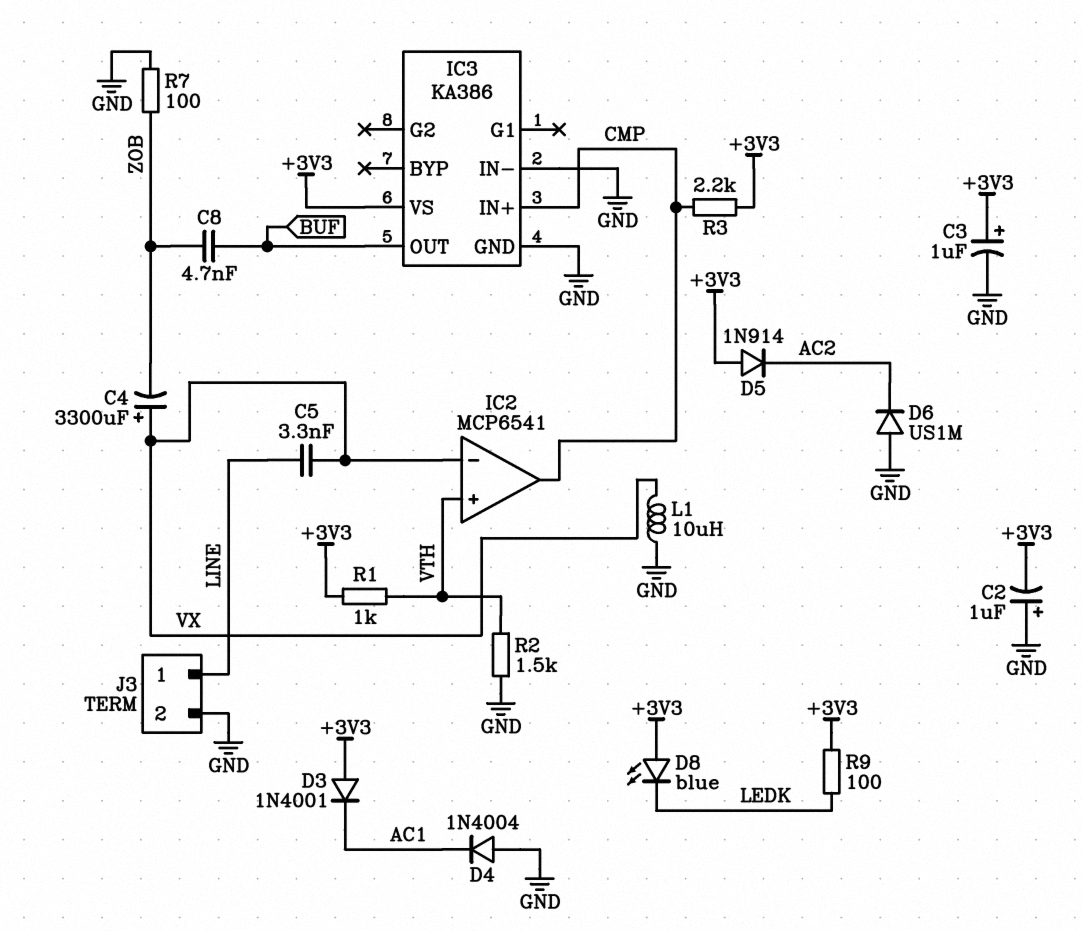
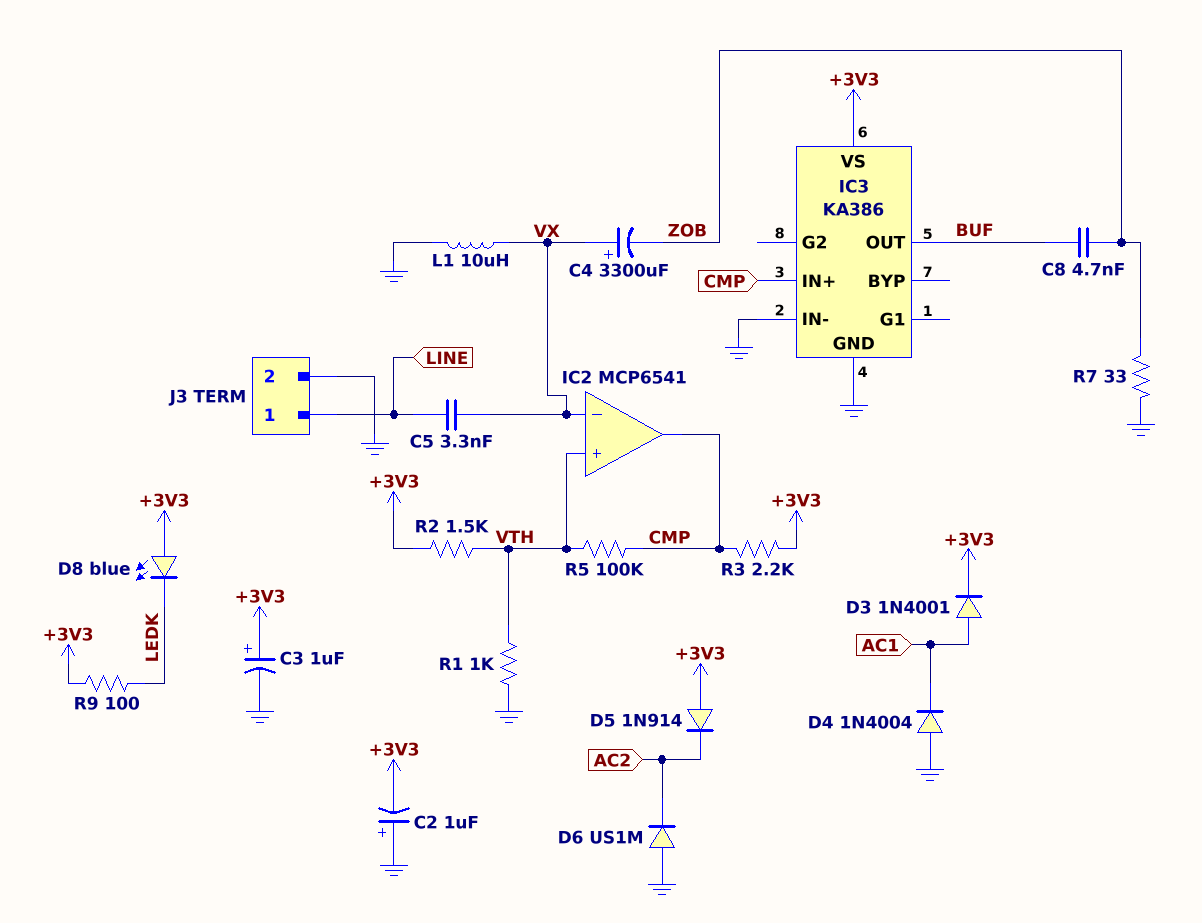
D3: diode 1N4001 (A +3V3, K AC1) -> diode 1N4001 (A AC1, K +3V3)
R1: 1k (+3V3, VTH) -> 1k (GND, VTH)
R2: 1.5k (GND, VTH) -> 1.5k (+3V3, VTH)
R5: none -> 100k (CMP, VTH)
R7: 100 (GND, ZOB) -> 33 (GND, ZOB)

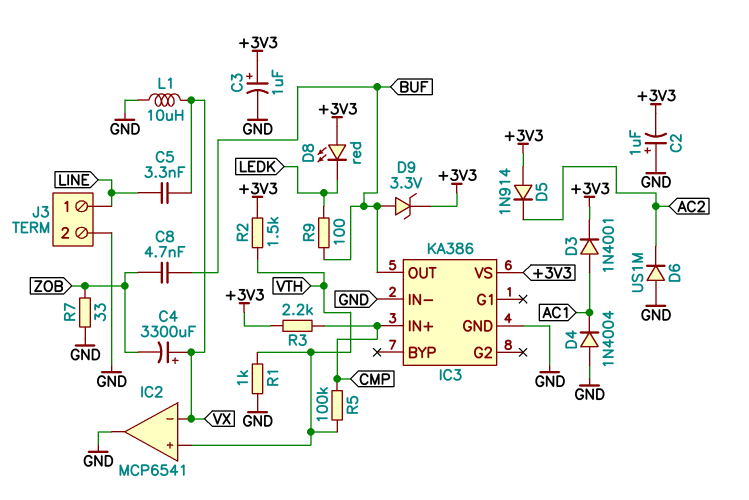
D8: LED blue (A +3V3, K LEDK) -> LED red (A +3V3, K LEDK)
D9: none -> zener 3.3V (A BUF, K +3V3)
IC2 pin out: CMP -> GND
R9: 100 (+3V3, LEDK) -> 100 (BUF, LEDK)

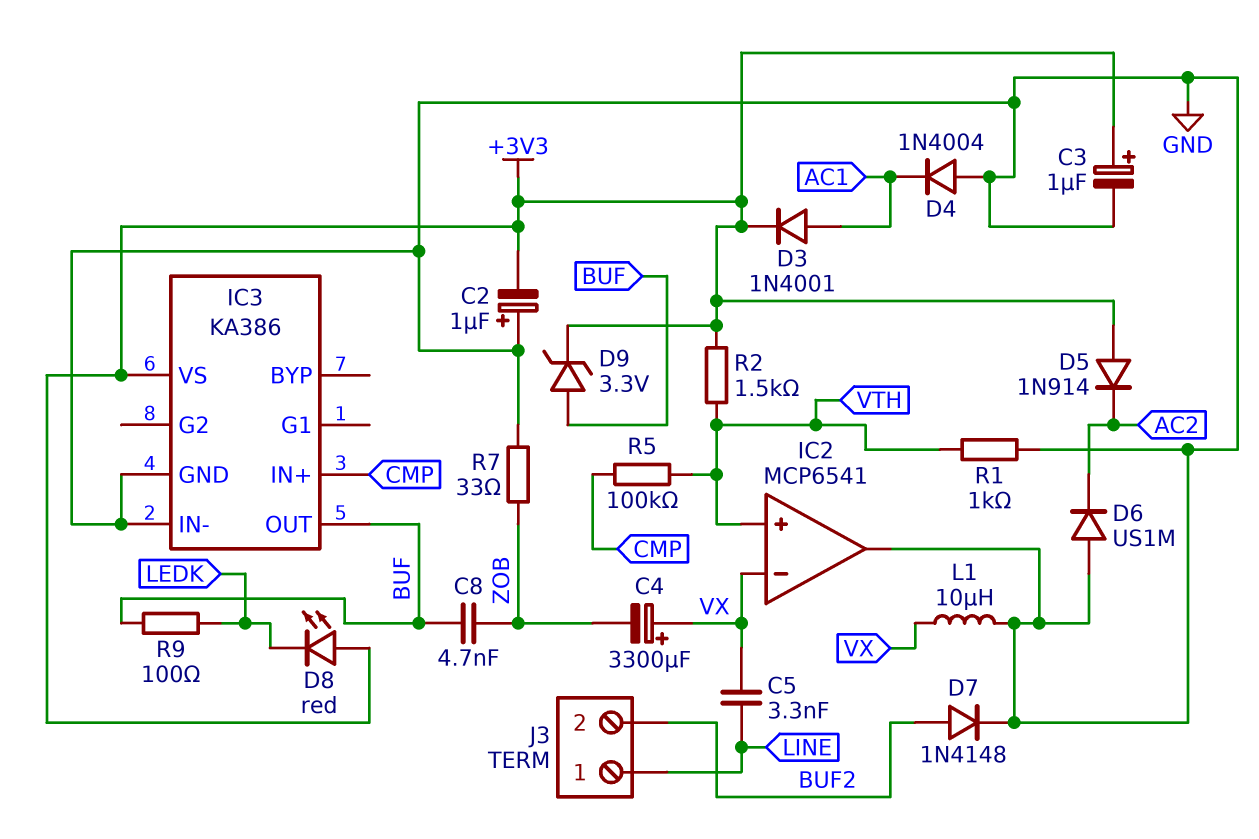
D7: none -> diode 1N4148 (A BUF2, K GND)
J3 pin 2: GND -> BUF2
R3: 2.2k (+3V3, CMP) -> none

